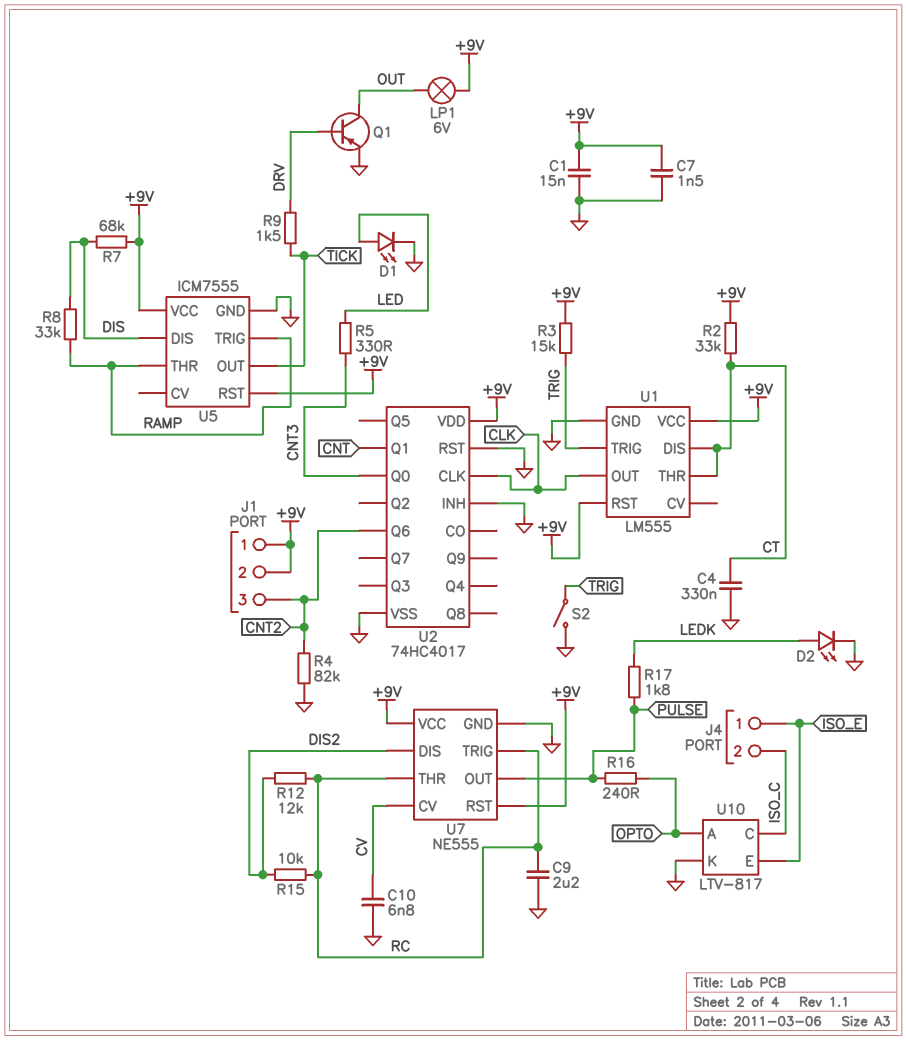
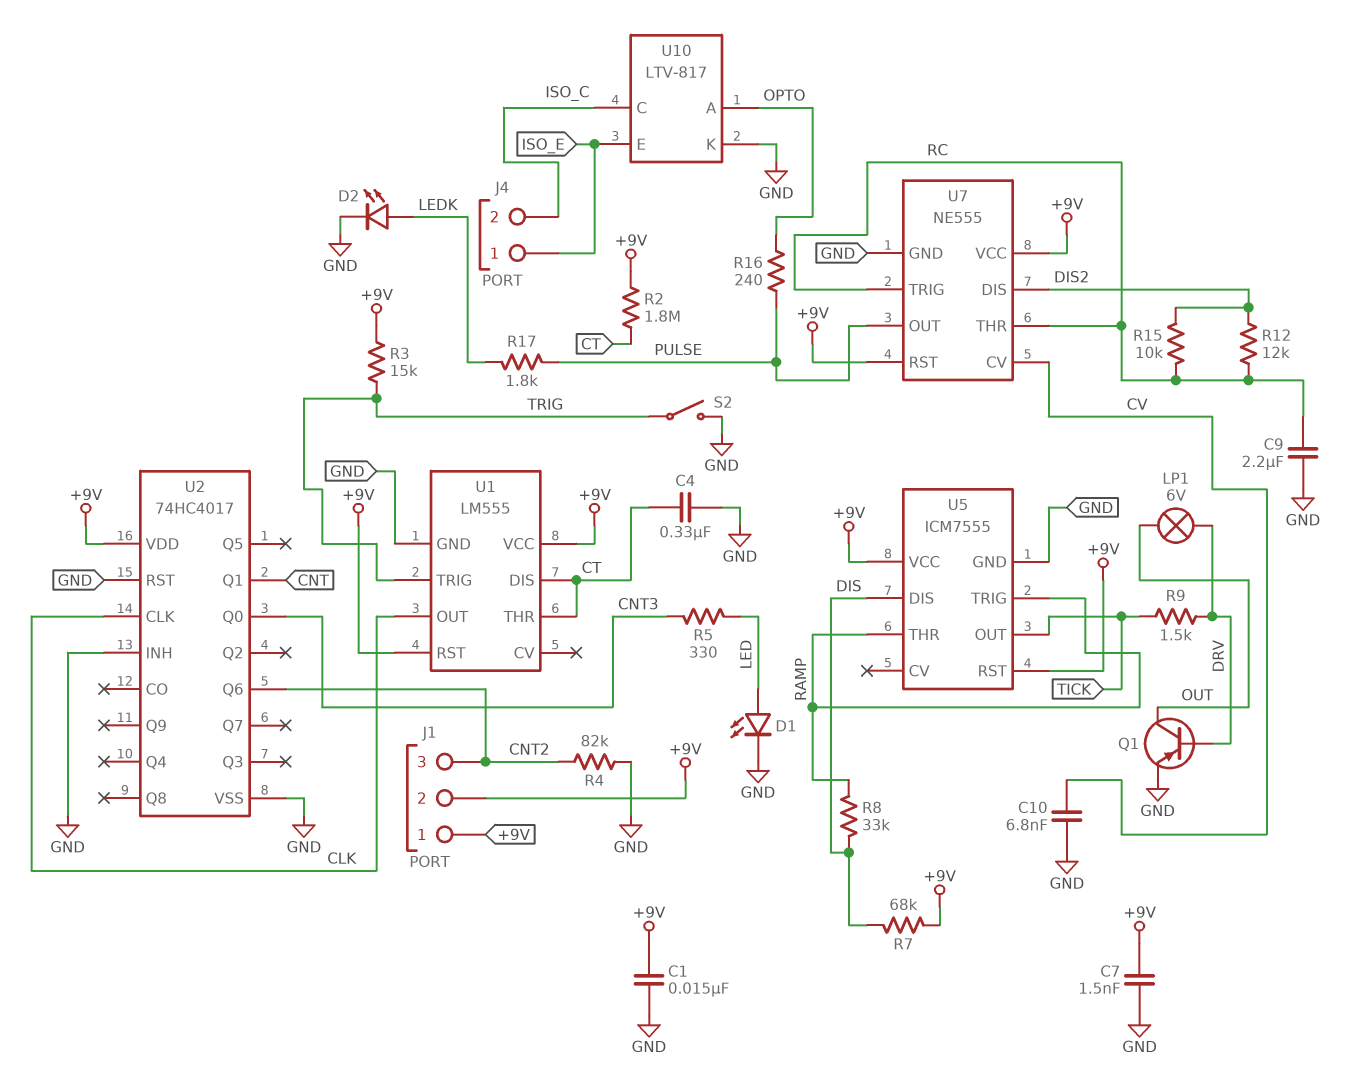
LP1: lamp 6V (+9V, OUT) -> lamp 6V (DRV, OUT)
R2: 33k (+9V, CT) -> 1.8M (+9V, CT)

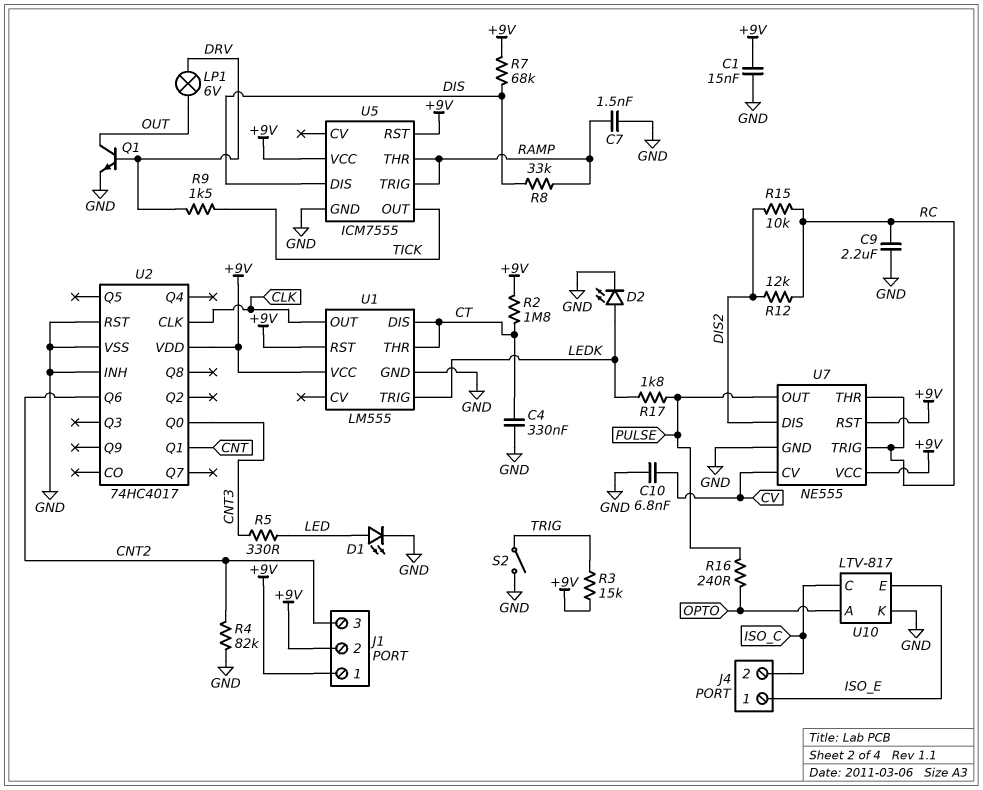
C7: 1.5nF (+9V, GND) -> 1.5nF (GND, RAMP)
Q1: PNP (B DRV, C OUT, E GND) -> NPN (B DRV, C OUT, E GND)
U1 pin TRIG: TRIG -> LEDK

